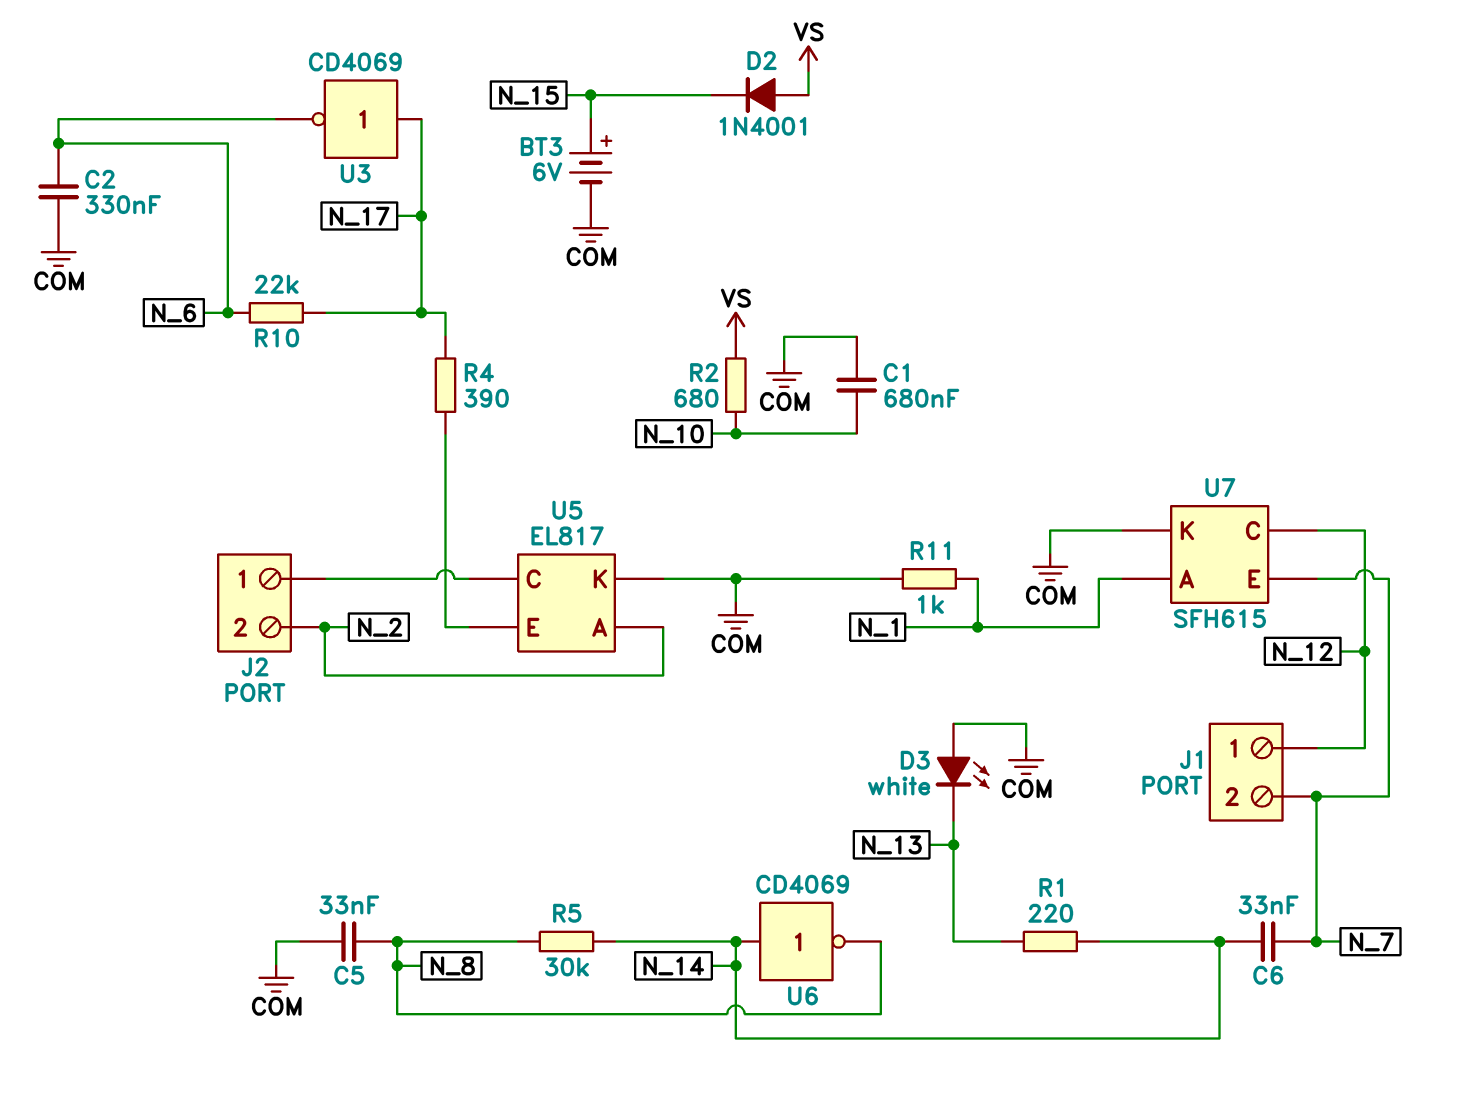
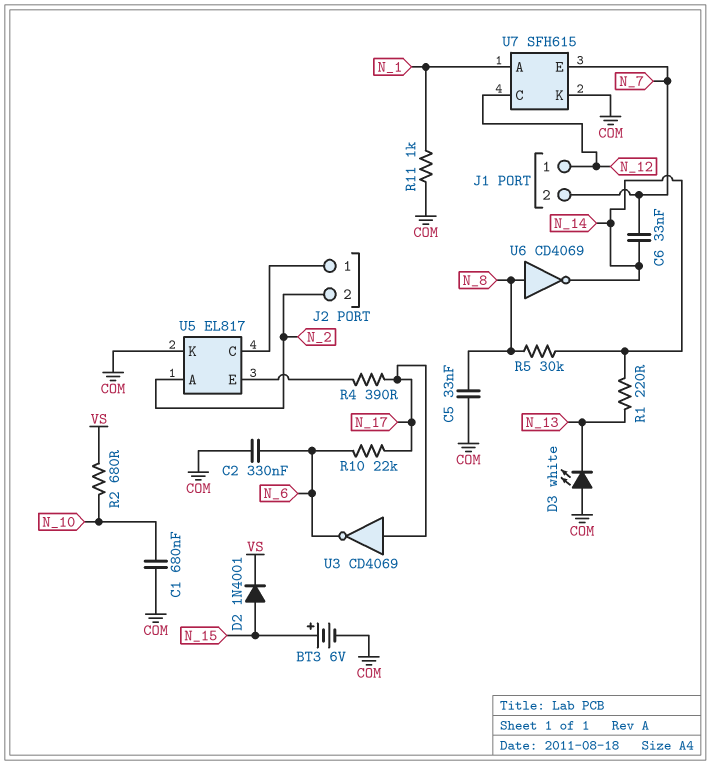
D2: diode 1N4001 (A VS, K N_15) -> diode 1N4001 (A N_15, K VS)
U6: NOT CD4069 (in N_14, out N_8) -> NOT CD4069 (in N_8, out N_14)

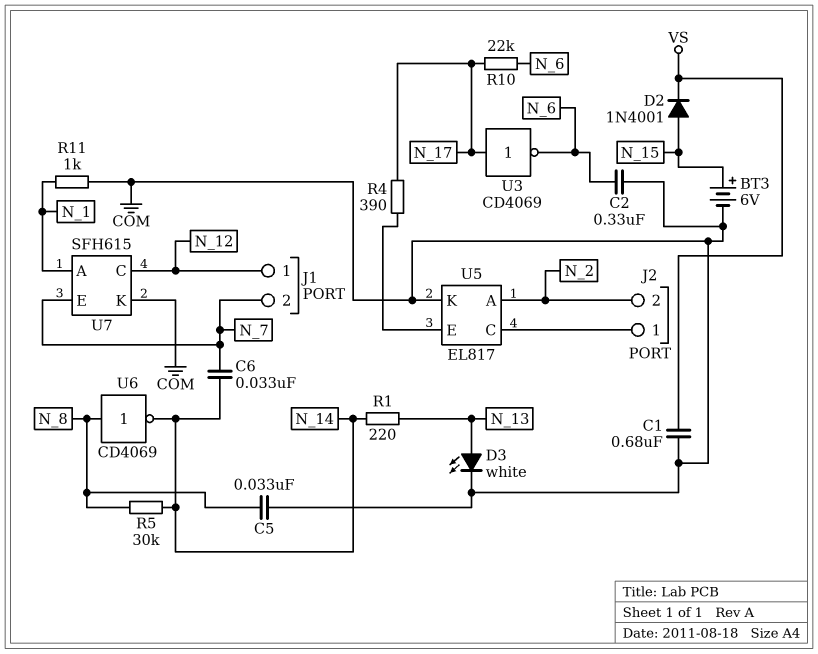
C1: 680nF (COM, N_10) -> 680nF (COM, VS)
D3: LED white (A COM, K N_13) -> LED white (A N_13, K COM)
R2: 680 (N_10, VS) -> none

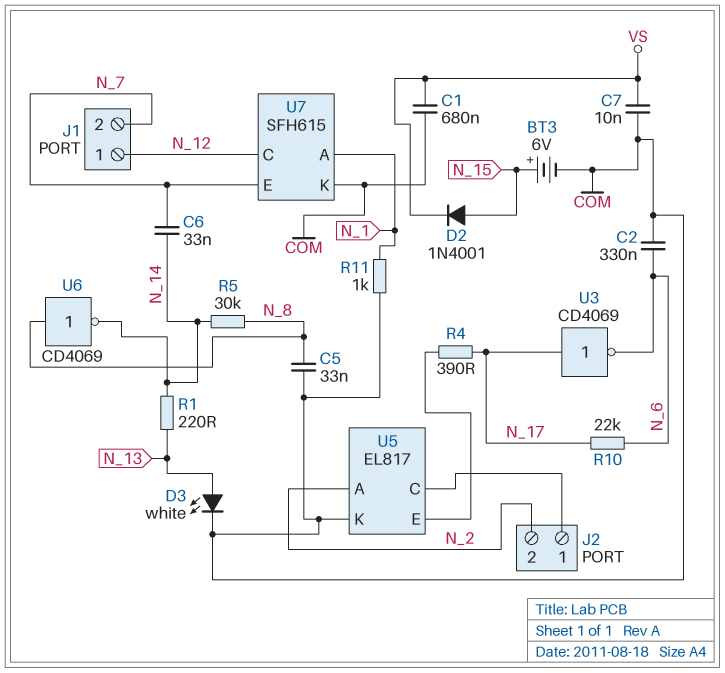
C7: none -> 10nF (COM, VS)

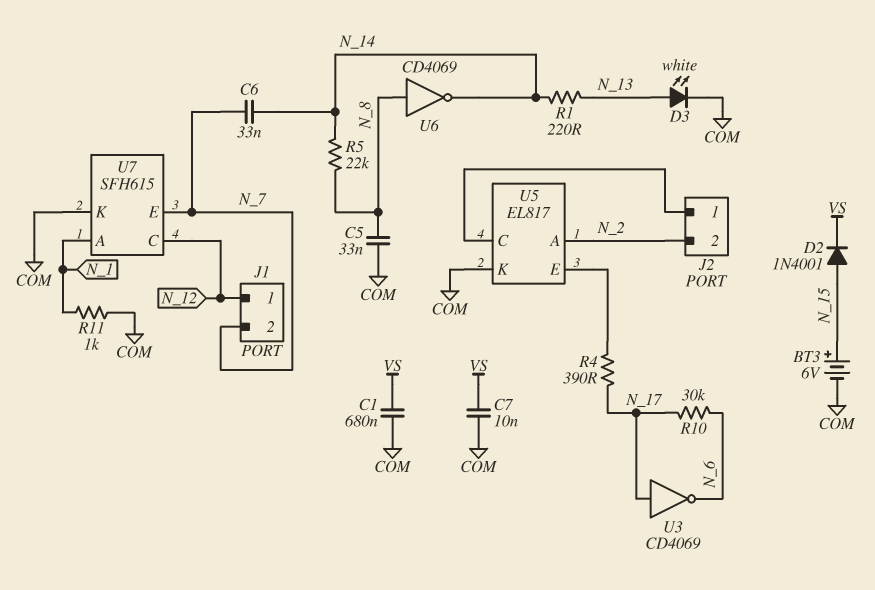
C2: 330nF (COM, N_6) -> none
R5: 30k (N_8, N_14) -> 22k (N_8, N_14)
R10: 22k (N_6, N_17) -> 30k (N_6, N_17)

